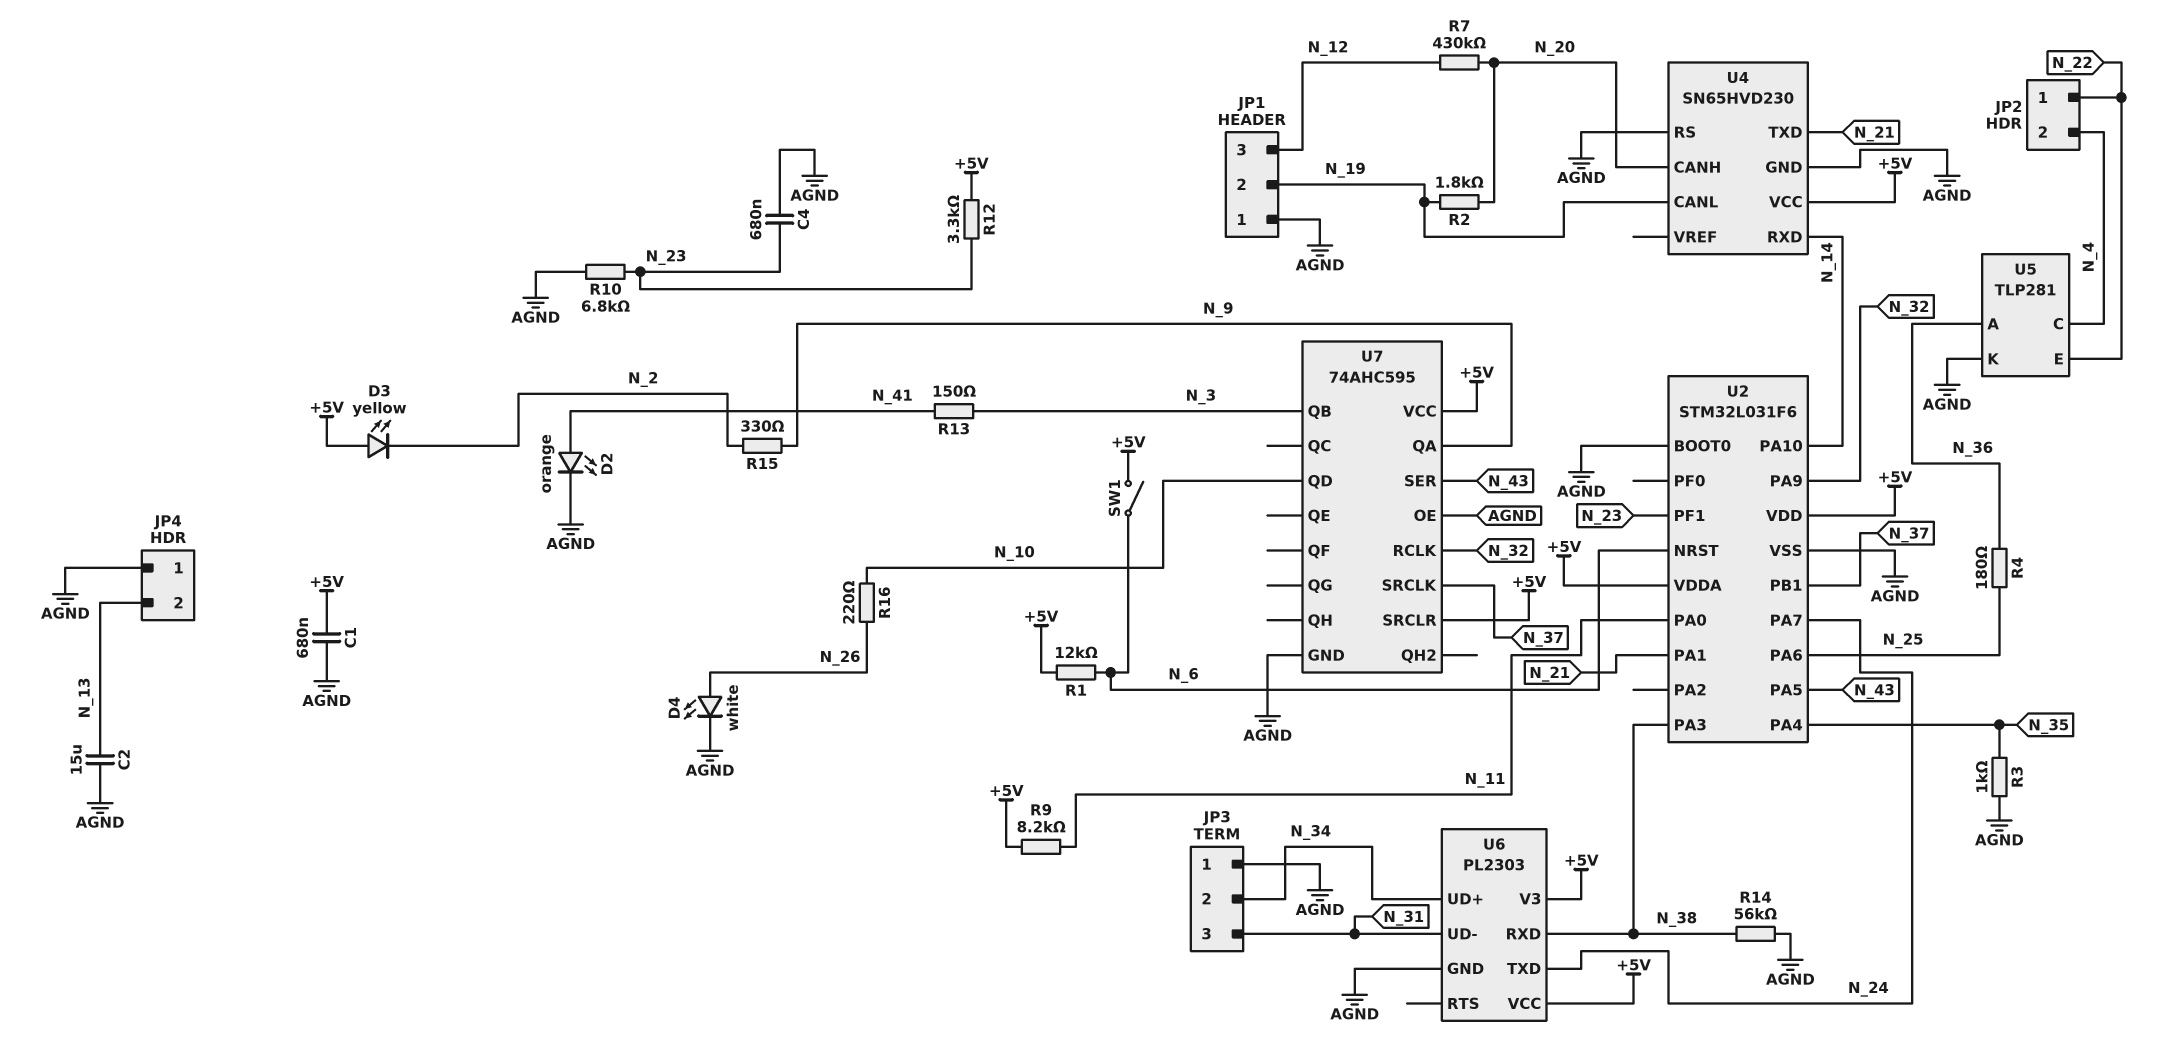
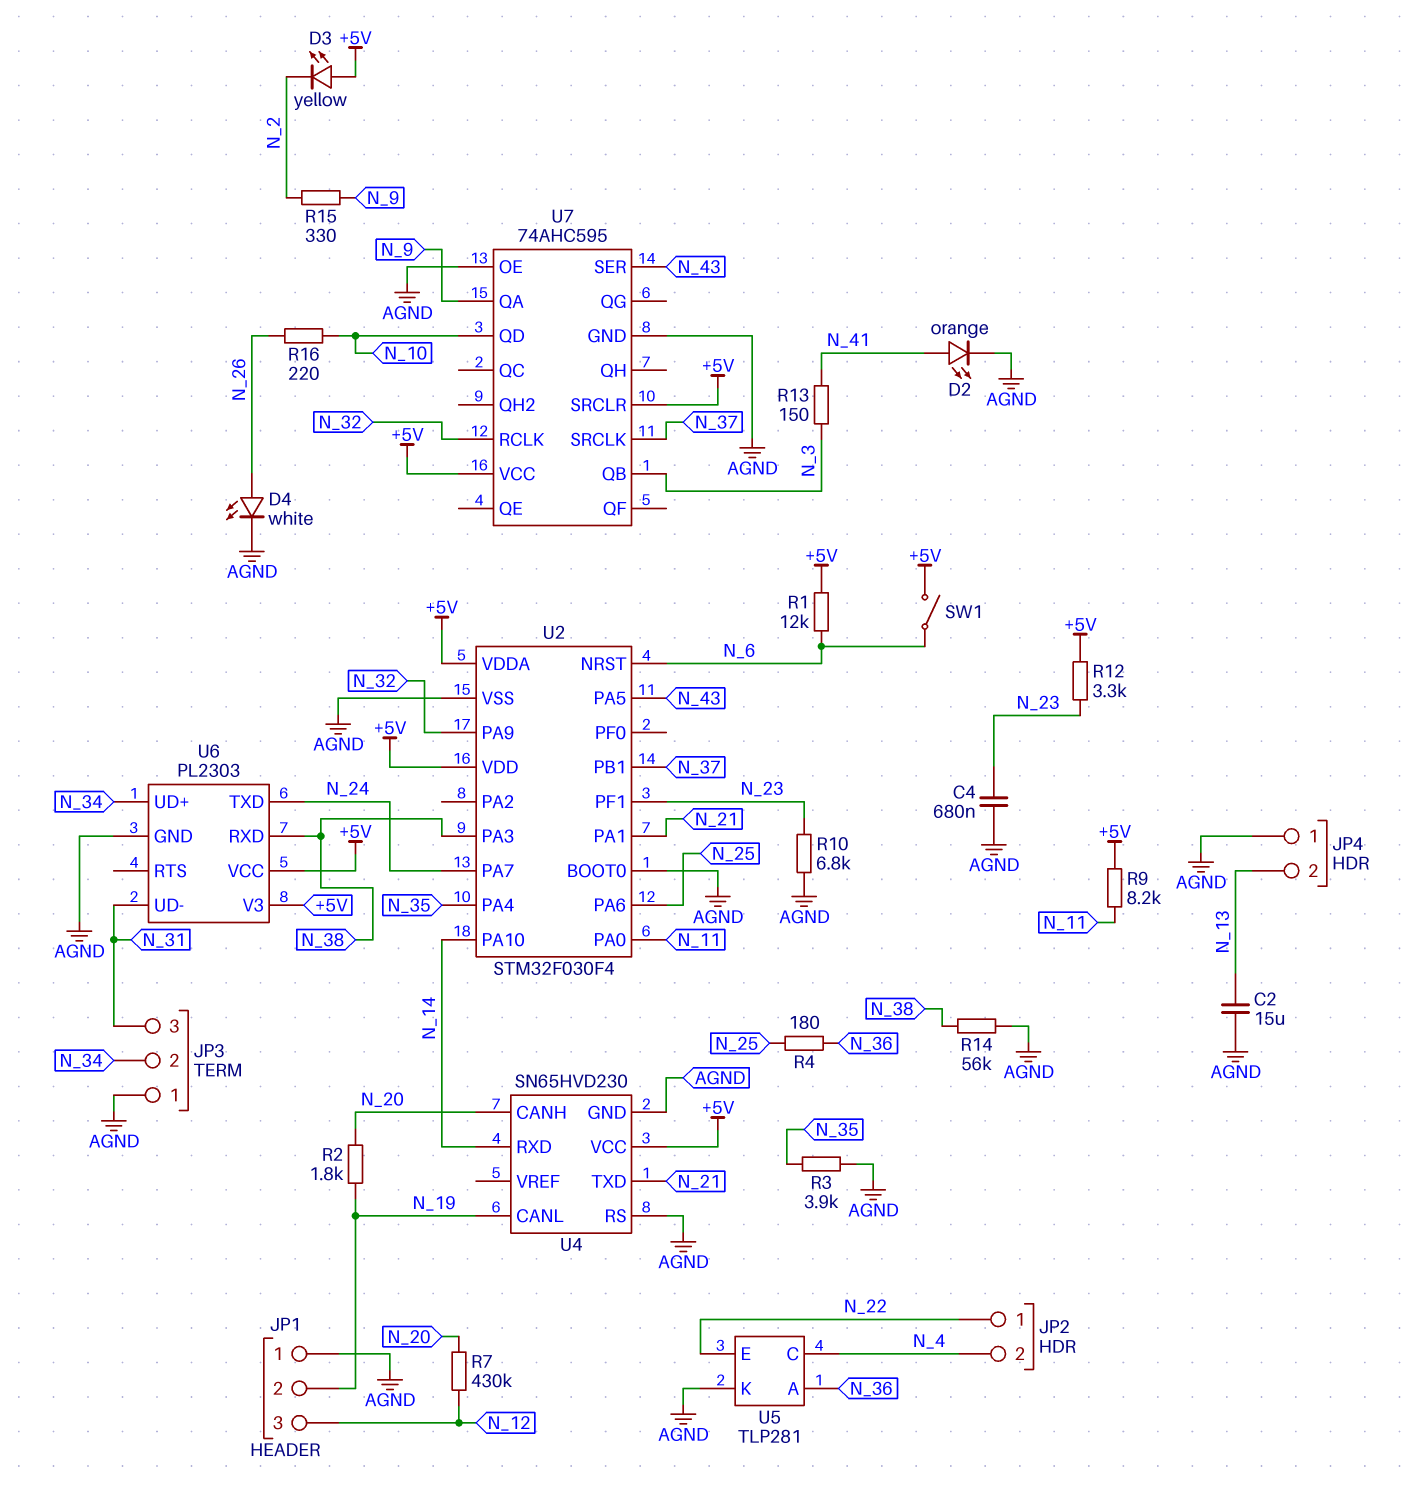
C1: 680nF (+5V, AGND) -> none
R3: 1k (AGND, N_35) -> 3.9k (AGND, N_35)
U2: STM32L031F6 -> STM32F030F4

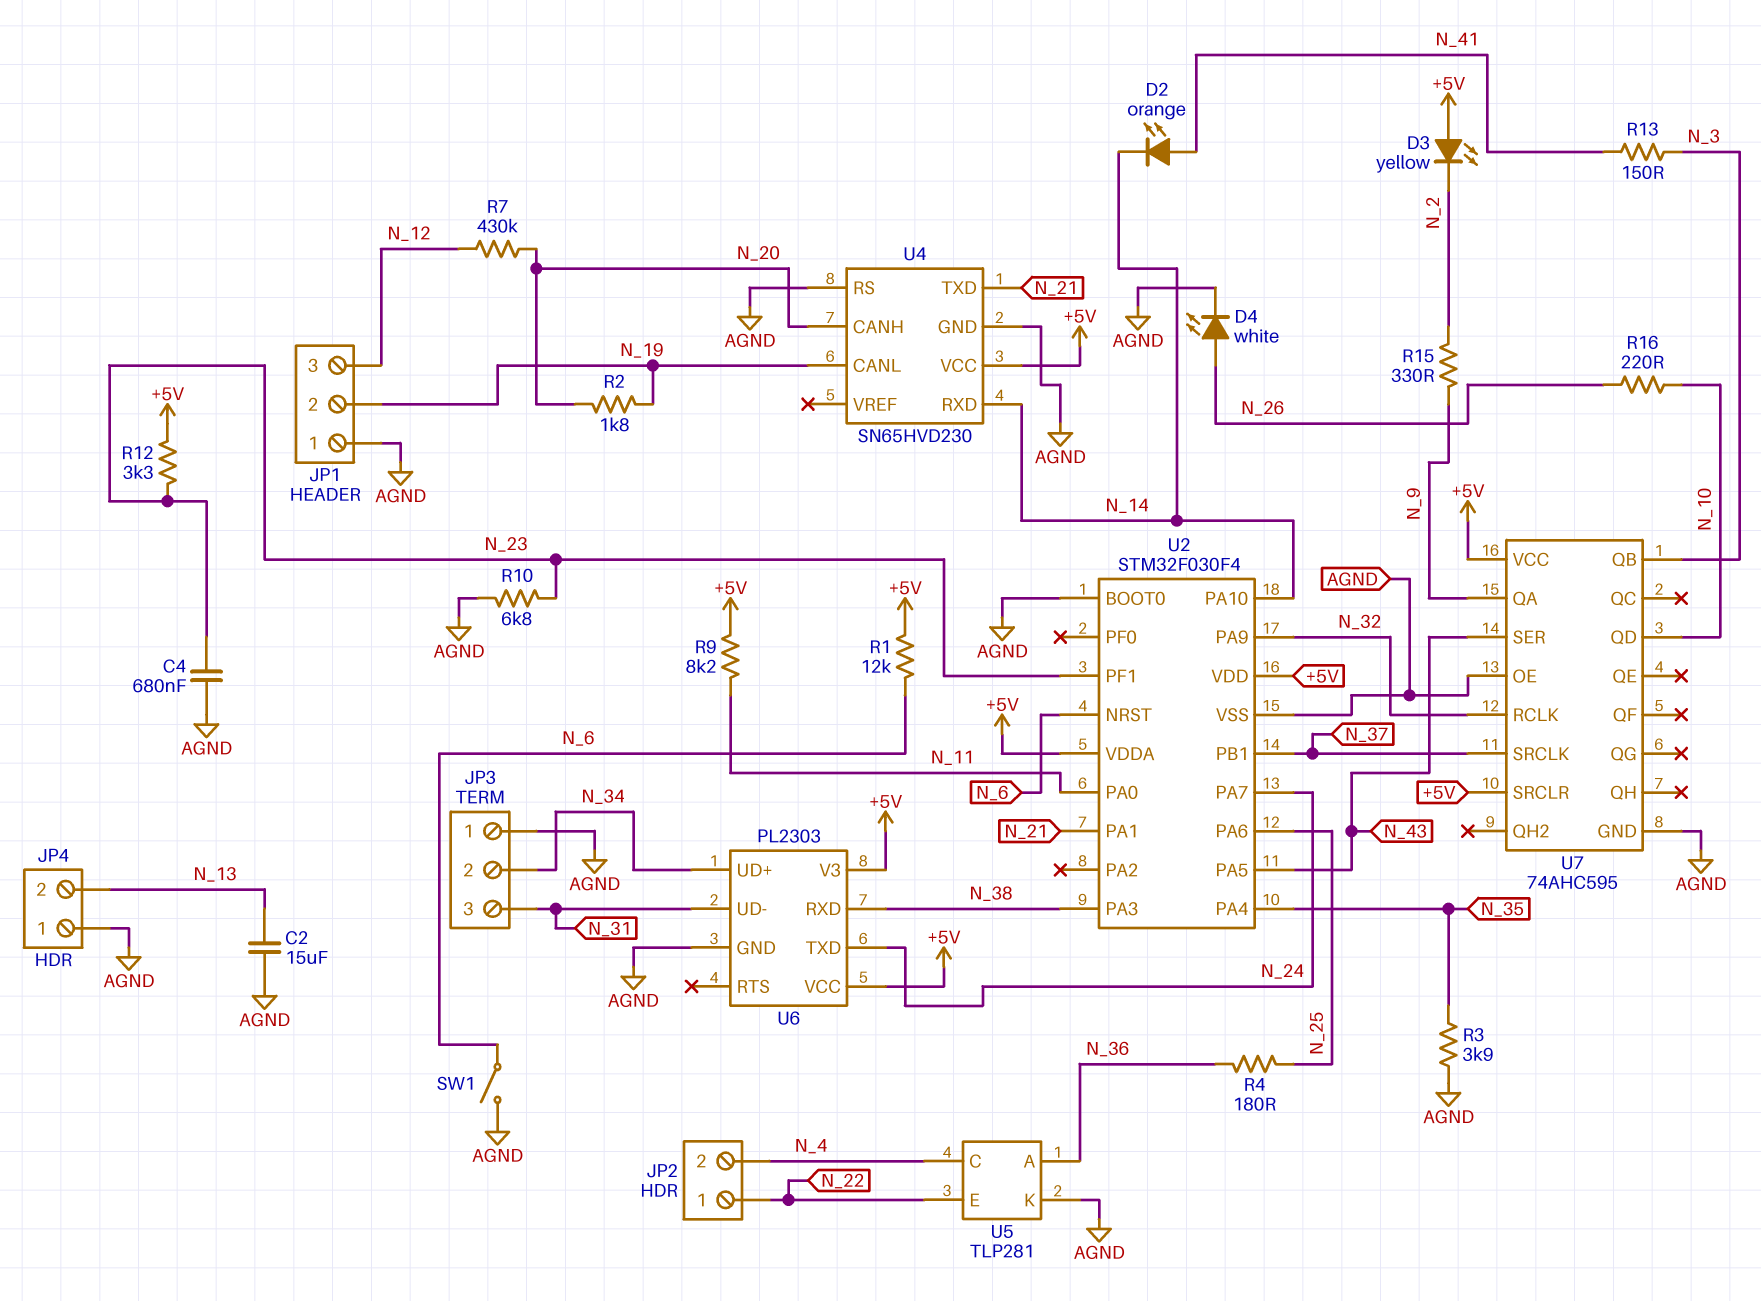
D2: LED orange (A N_41, K AGND) -> LED orange (A N_41, K N_14)
R14: 56k (AGND, N_38) -> none
SW1: switch (+5V, N_6) -> switch (AGND, N_6)

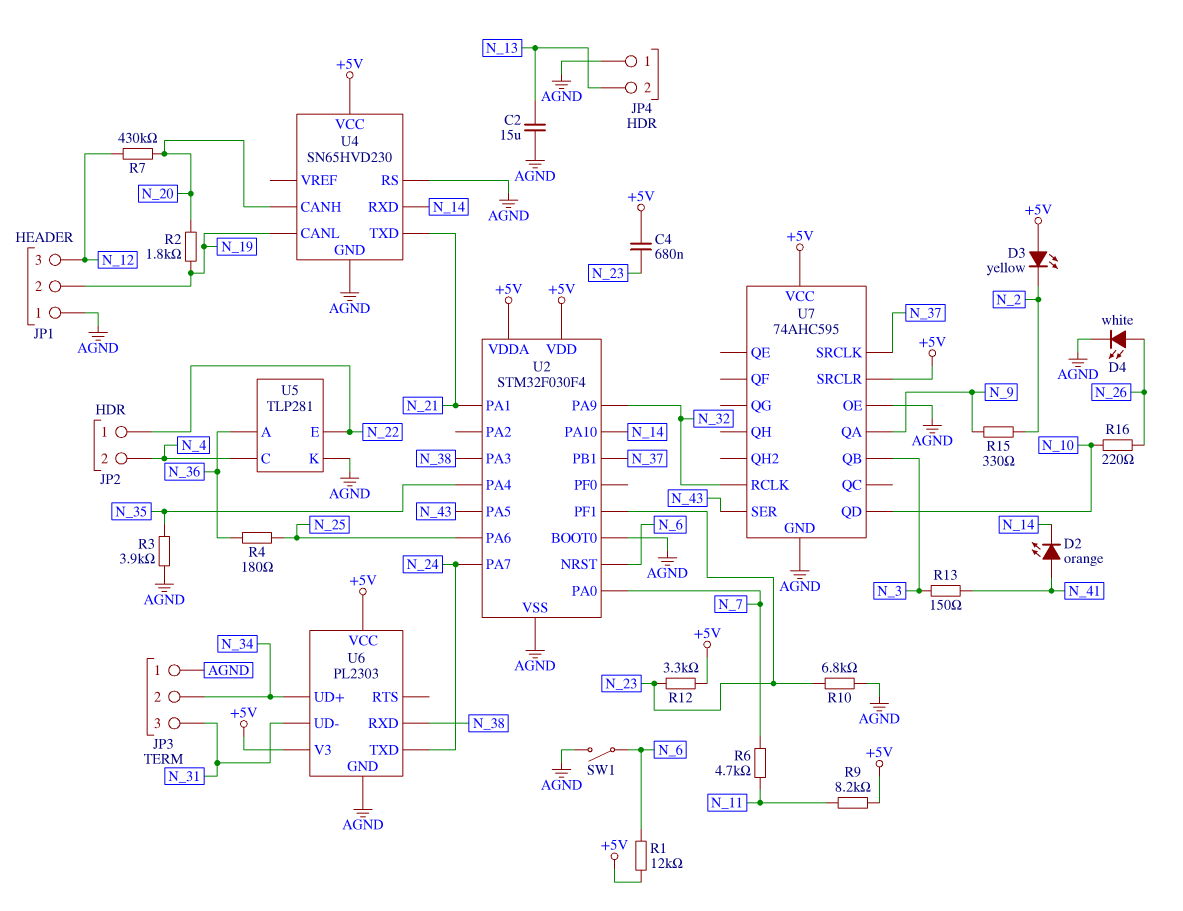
C4: 680nF (AGND, N_23) -> 680nF (+5V, N_23)
R6: none -> 4.7k (N_7, N_11)
U2 pin PA0: N_11 -> N_7

